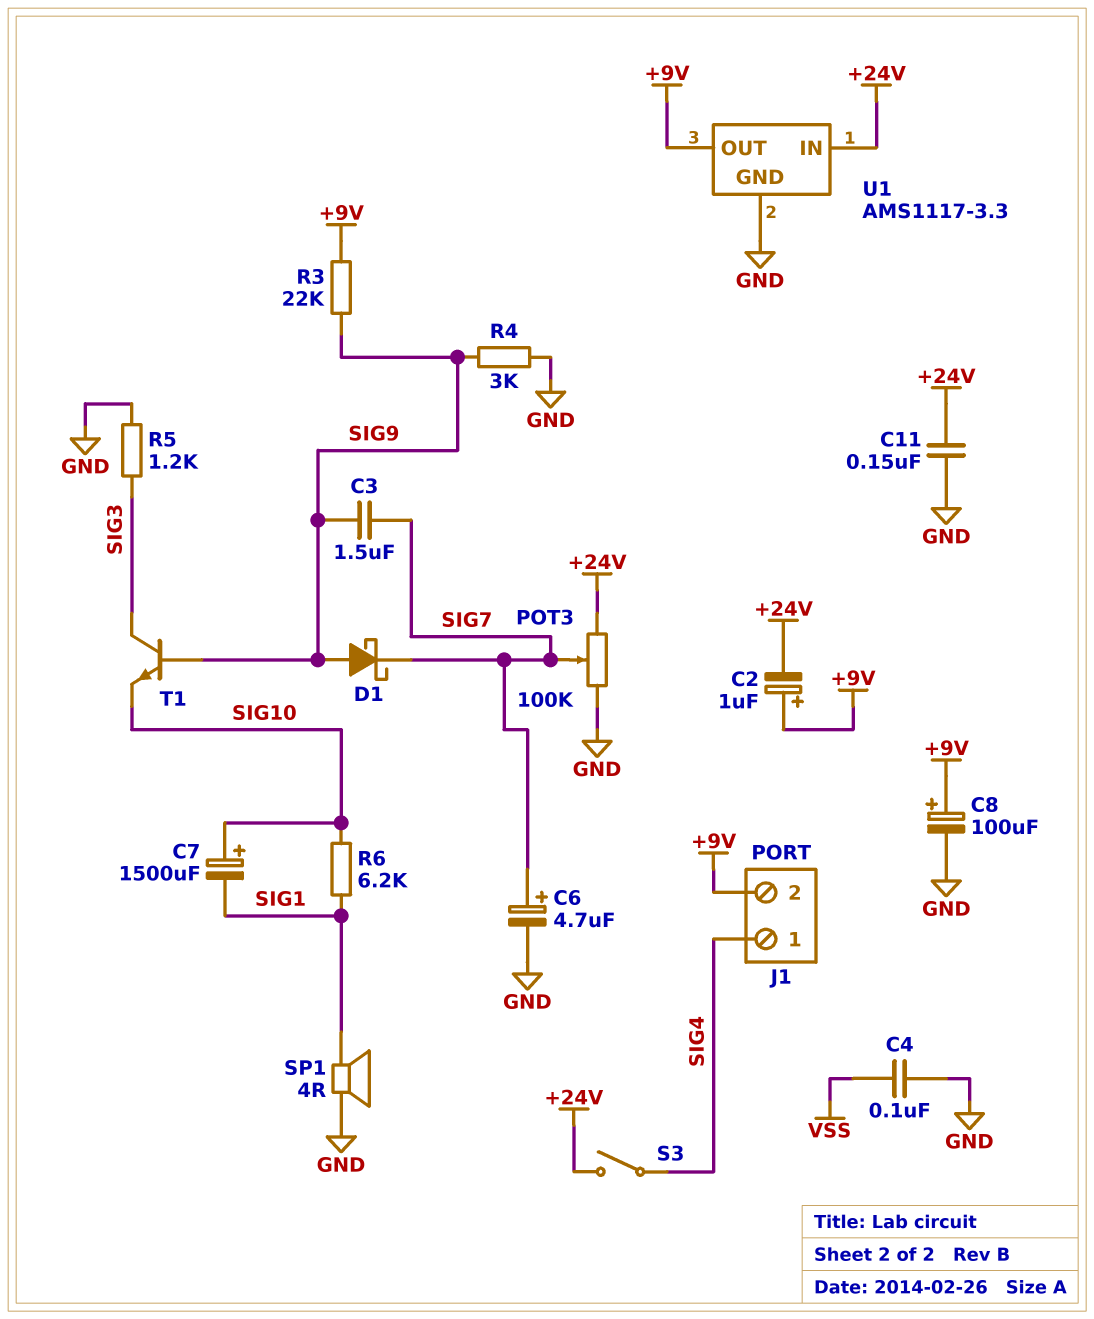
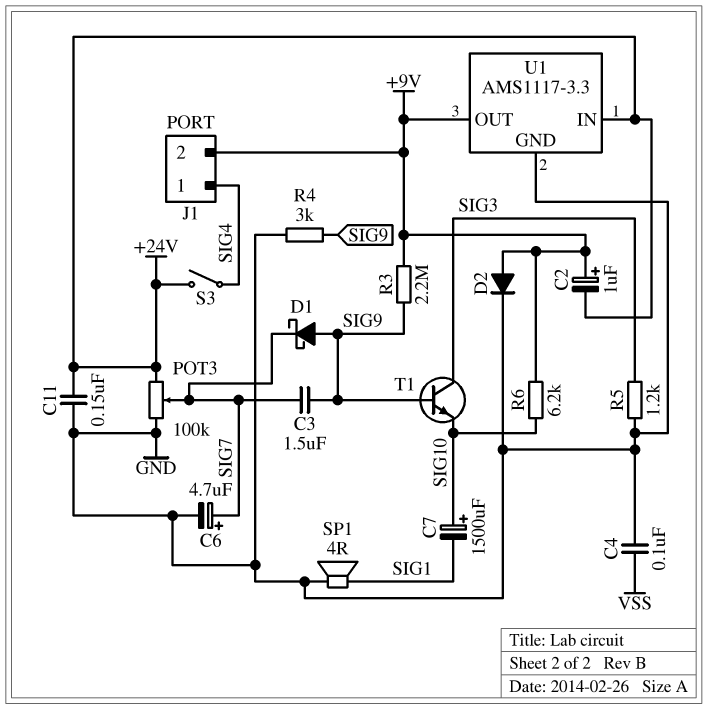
C8: 100uF (plus +9V, minus GND) -> none
D2: none -> diode (A +9V, K GND)
R3: 22k (+9V, SIG9) -> 2.2M (+9V, SIG9)
R6: 6.2k (SIG1, SIG10) -> 6.2k (+9V, SIG10)

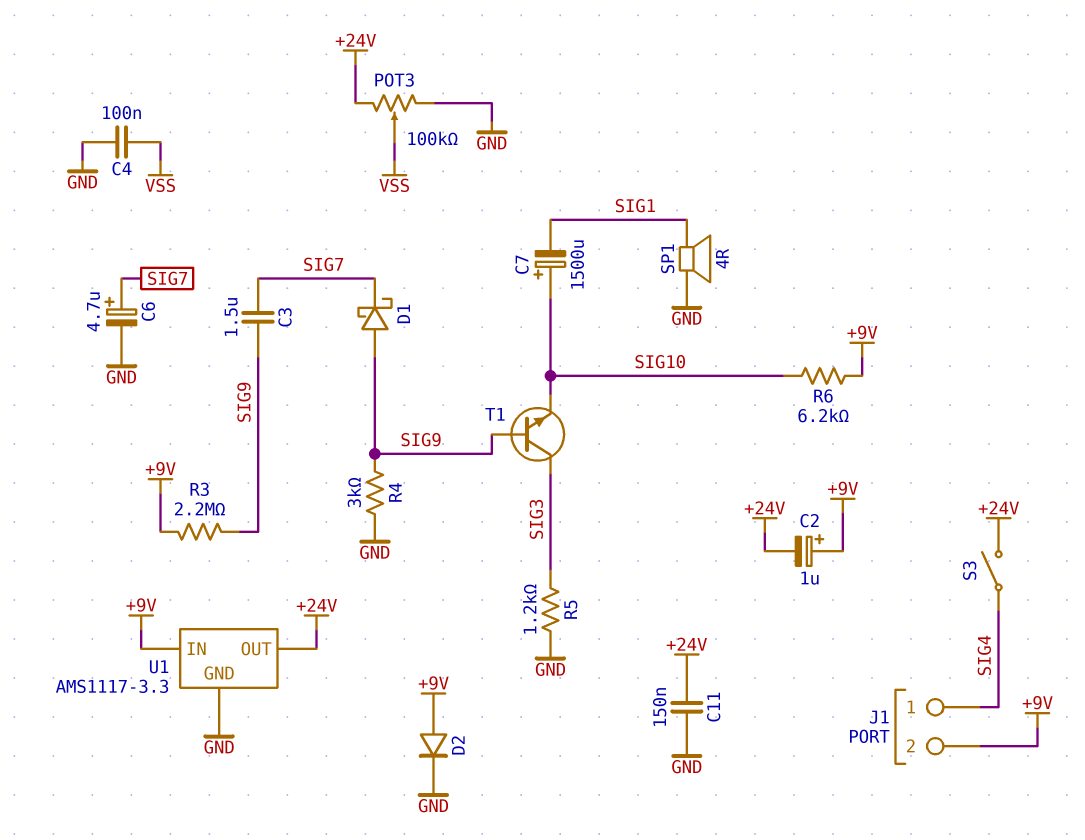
POT3: 100k (+24V, GND, wiper SIG7) -> 100k (+24V, GND, wiper VSS)
U1 pin IN: +24V -> +9V
U1 pin OUT: +9V -> +24V

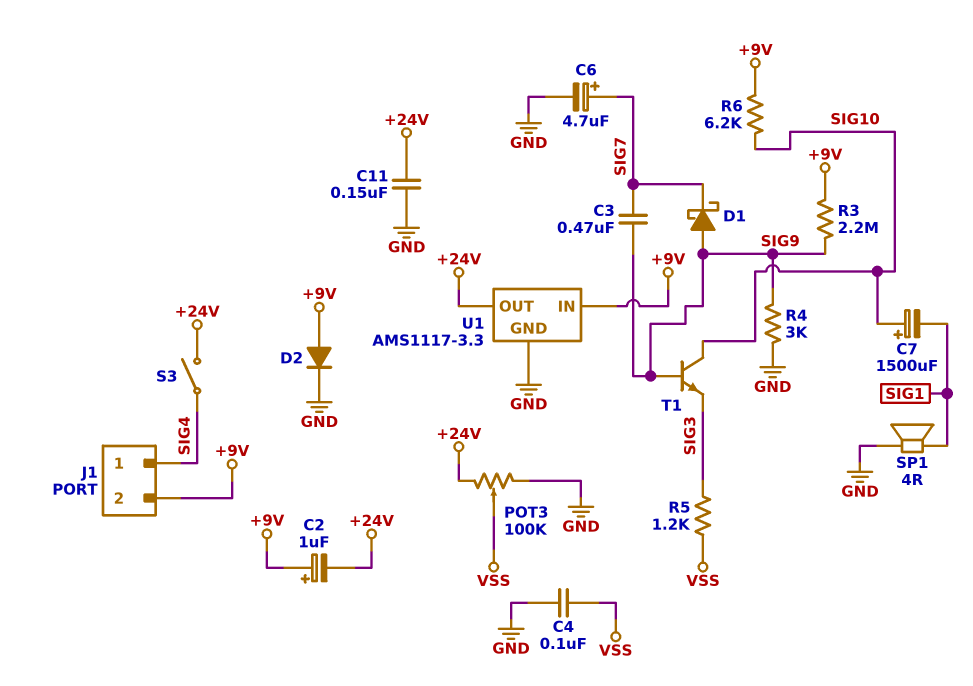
C3: 1.5uF (SIG7, SIG9) -> 470nF (SIG7, SIG9)
R5: 1.2k (GND, SIG3) -> 1.2k (SIG3, VSS)
T1: NPN (B SIG9, C SIG3, E SIG10) -> NPN (B SIG9, C SIG10, E SIG3)

